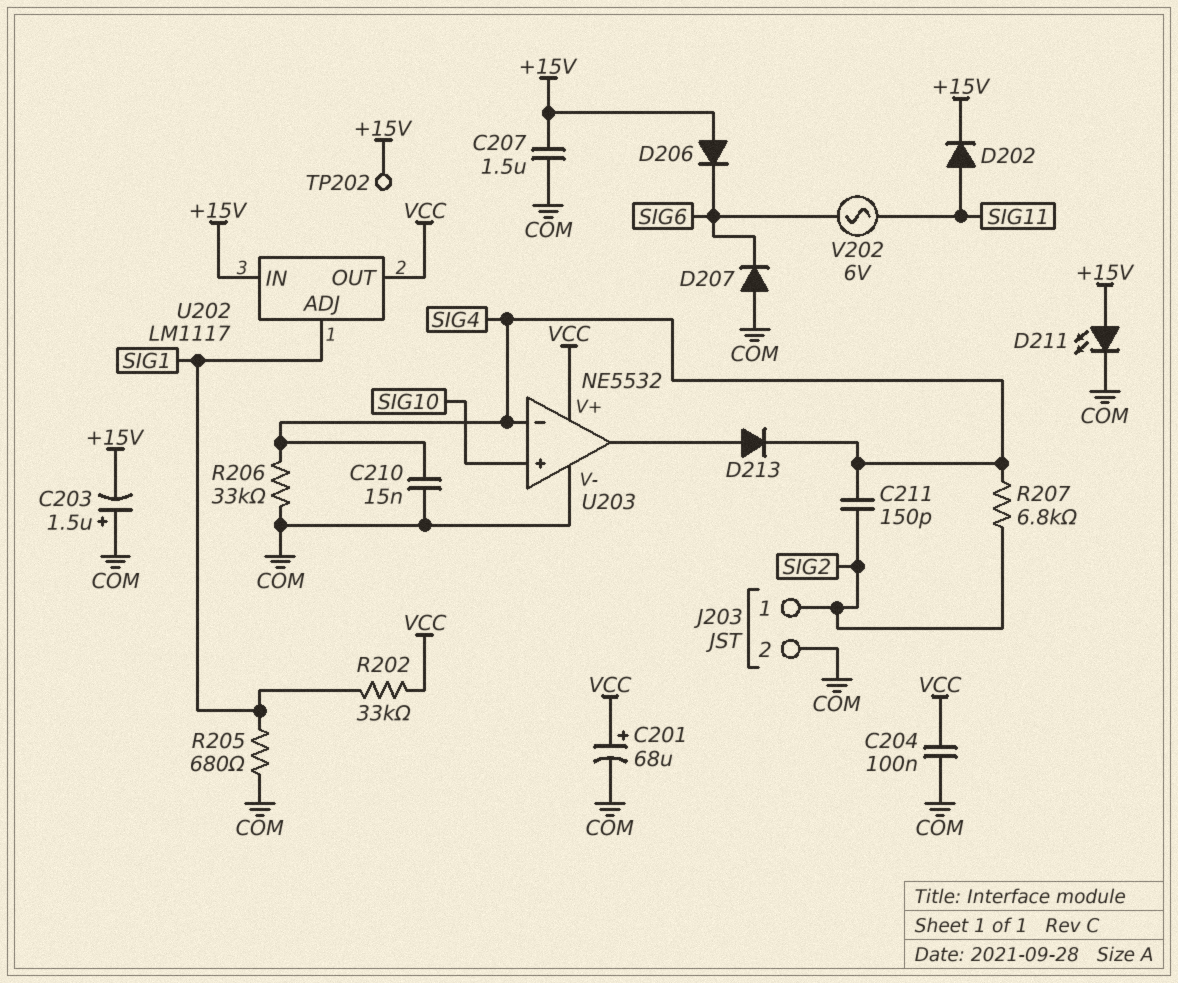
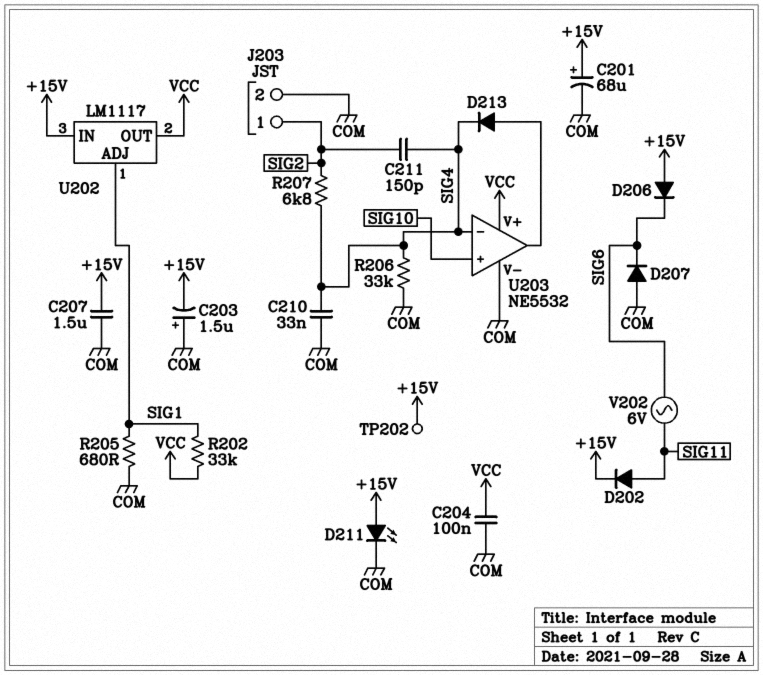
C201: 68uF (plus VCC, minus COM) -> 68uF (plus +15V, minus COM)
C210: 15nF (COM, SIG4) -> 33nF (COM, SIG4)

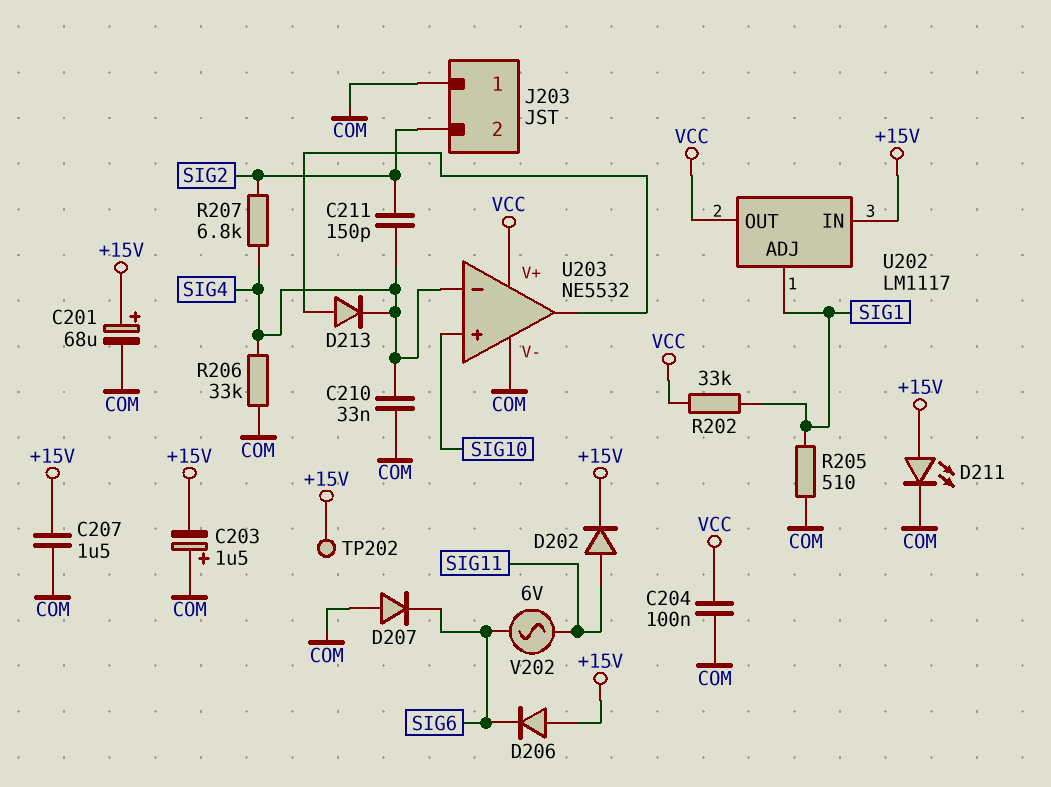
J203 pin 1: SIG2 -> COM
J203 pin 2: COM -> SIG2
R205: 680 (COM, SIG1) -> 510 (COM, SIG1)

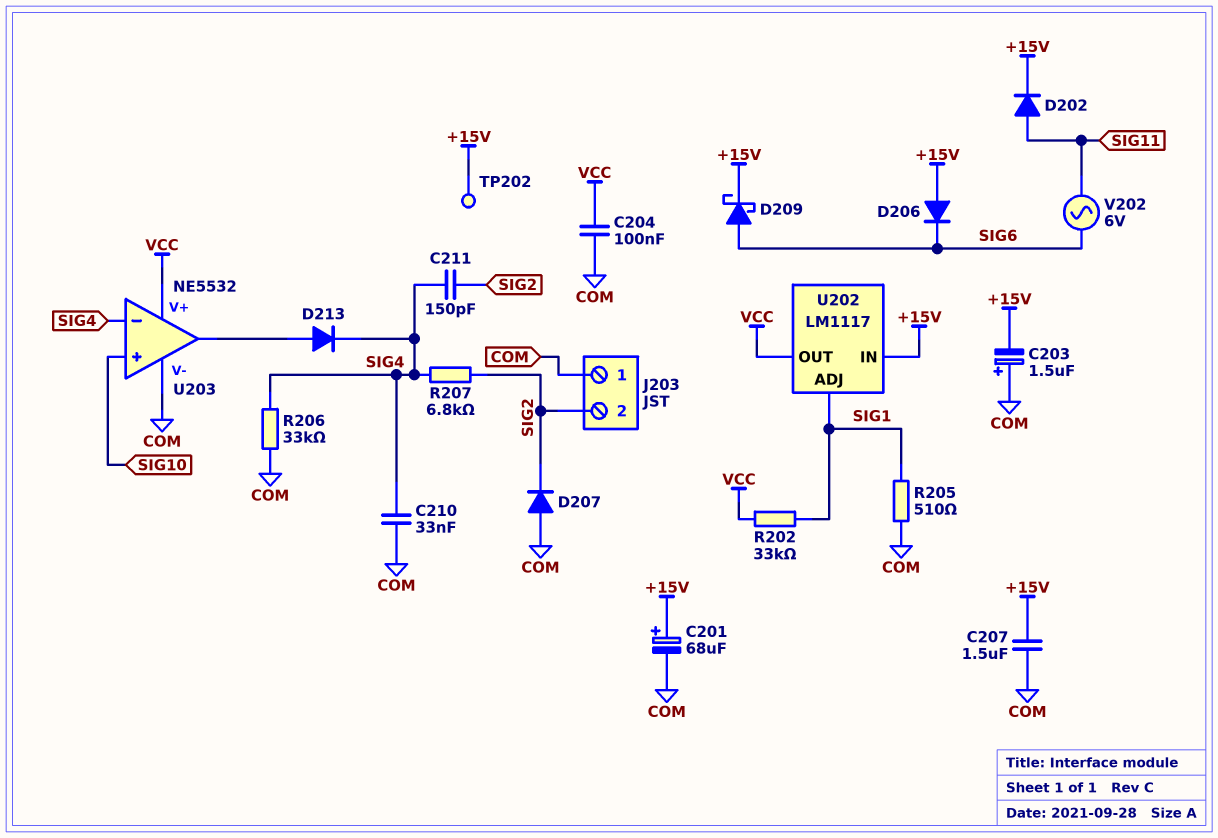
D207: diode (A COM, K SIG6) -> diode (A COM, K SIG2)
D209: none -> schottky (A SIG6, K +15V)
D211: LED (A +15V, K COM) -> none

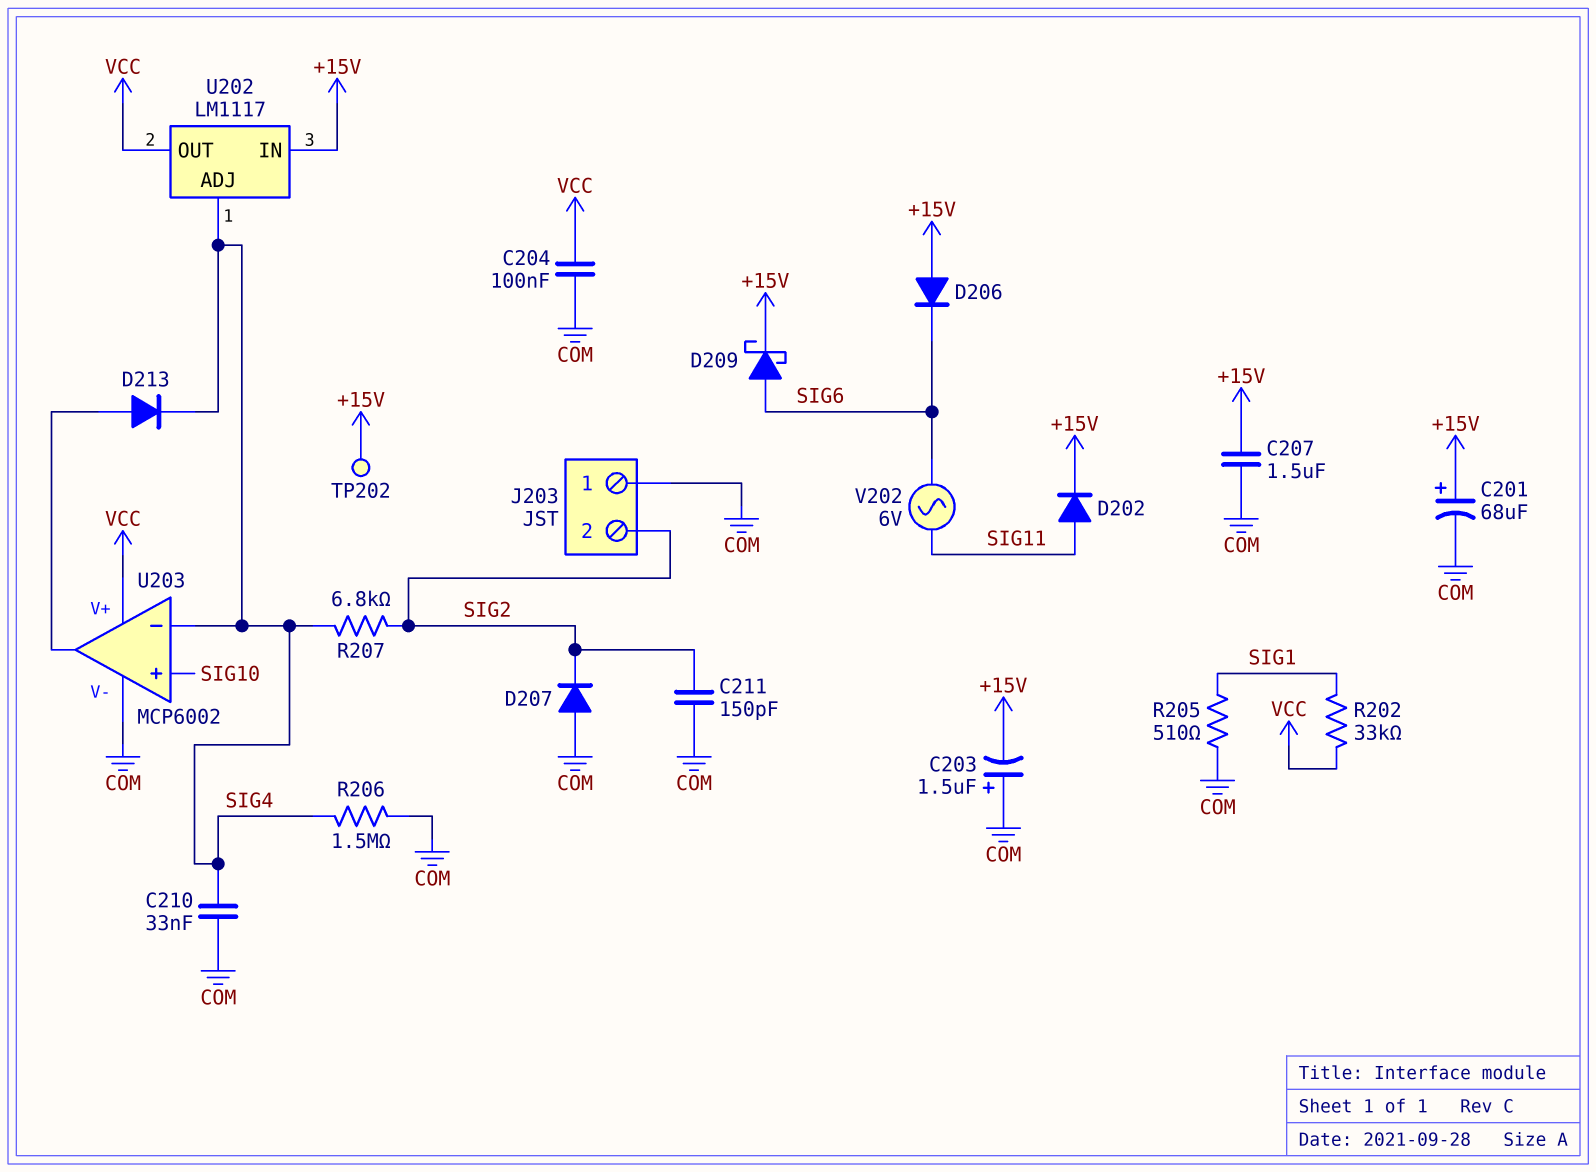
C211: 150pF (SIG2, SIG4) -> 150pF (COM, SIG2)
R206: 33k (COM, SIG4) -> 1.5M (COM, SIG4)
U202 pin ADJ: SIG1 -> SIG4
U203: NE5532 -> MCP6002

